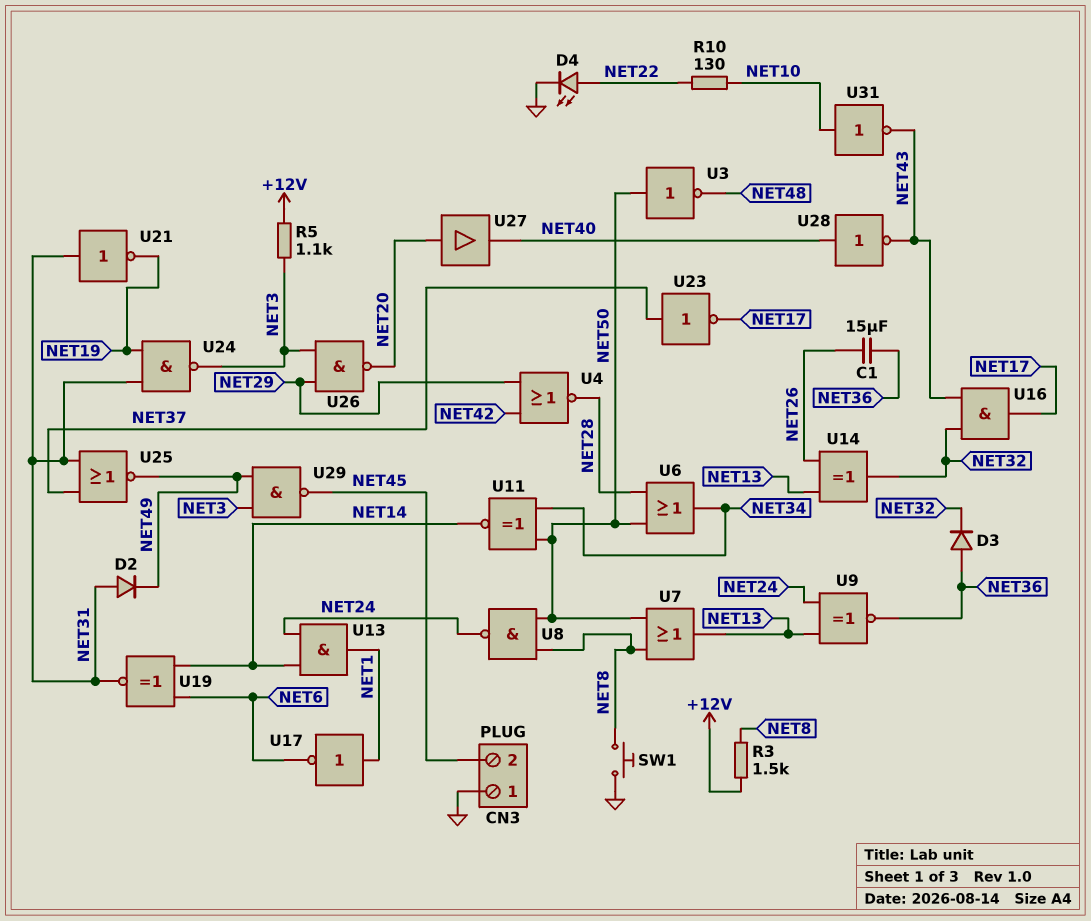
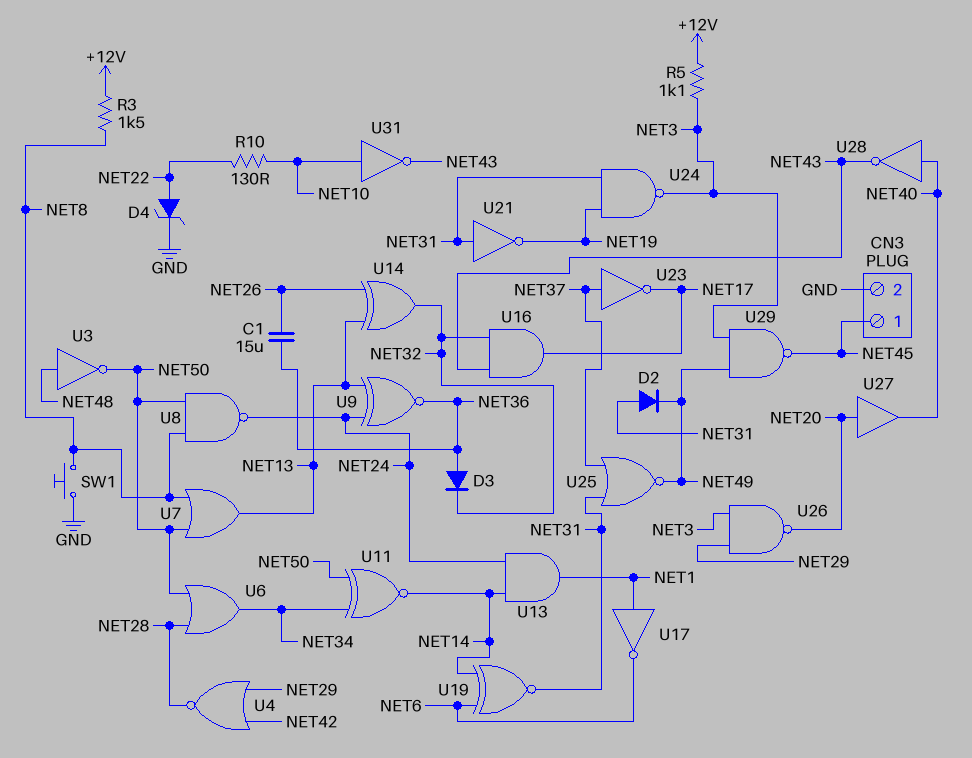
CN3 pin 1: GND -> NET45
CN3 pin 2: NET45 -> GND
D4: LED (A NET22, K GND) -> zener (A NET22, K GND)
U3: NOT (in NET50, out NET48) -> NOT (in NET48, out NET50)

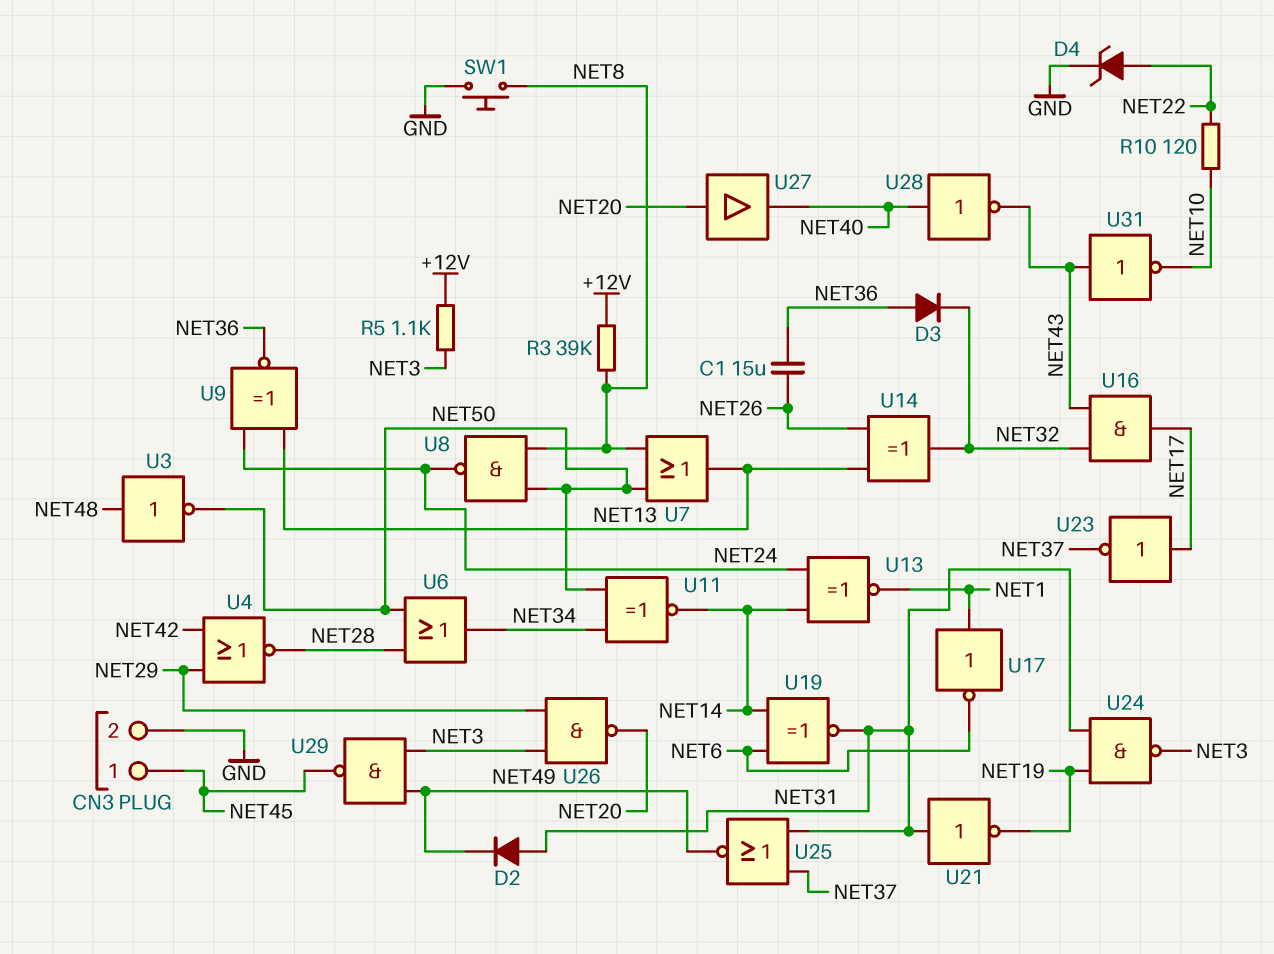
R3: 1.5k (+12V, NET8) -> 39k (+12V, NET8)
R10: 130 (NET10, NET22) -> 120 (NET10, NET22)
U13: AND (in NET14, in NET24, out NET1) -> XNOR (in NET14, in NET24, out NET1)
U23: NOT (in NET37, out NET17) -> NOT (in NET17, out NET37)
U31: NOT (in NET10, out NET43) -> NOT (in NET43, out NET10)

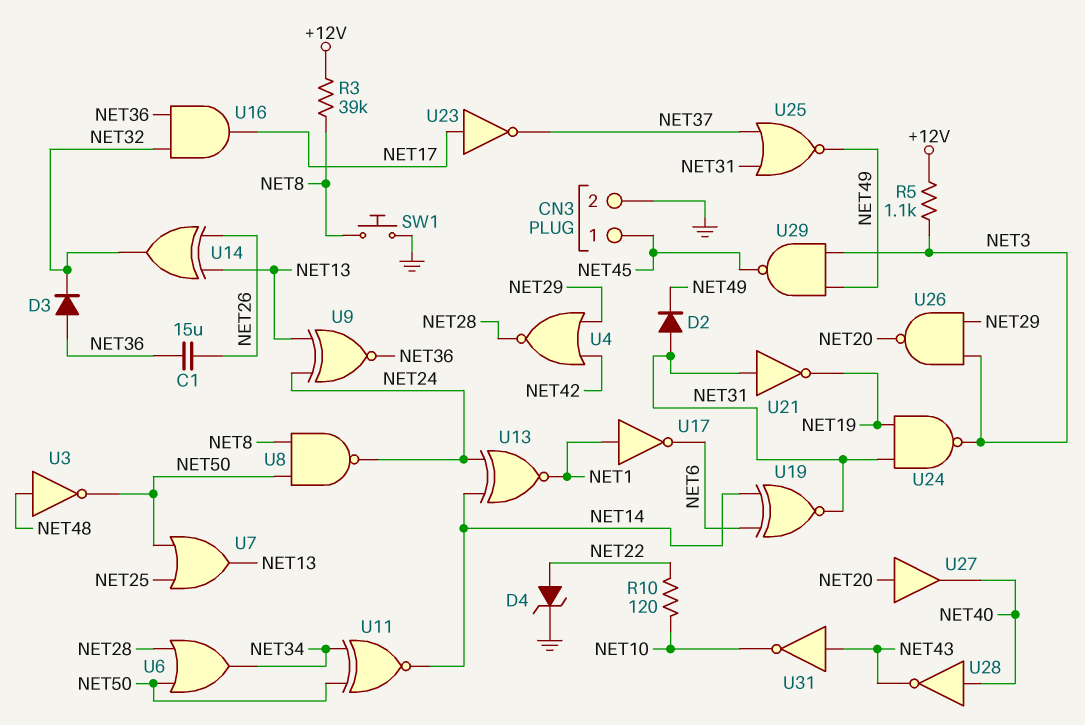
U7: OR (in NET8, in NET50, out NET13) -> OR (in NET25, in NET50, out NET13)
U16: AND (in NET32, in NET43, out NET17) -> AND (in NET32, in NET36, out NET17)

